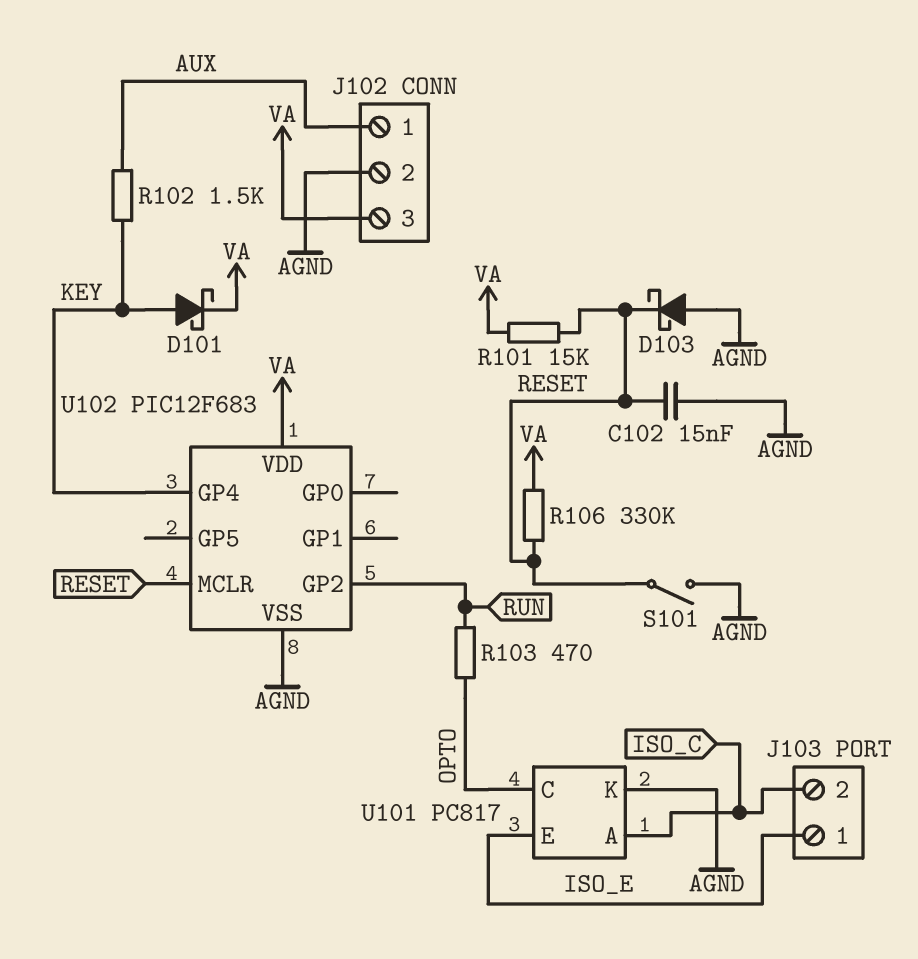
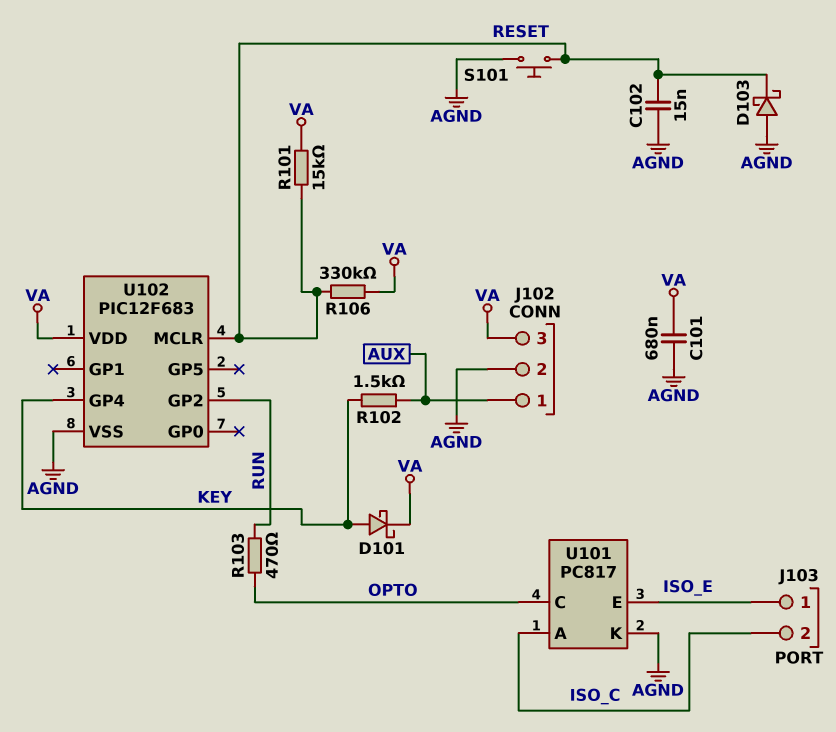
C101: none -> 680nF (AGND, VA)
S101: switch (AGND, RESET) -> button (AGND, RESET)

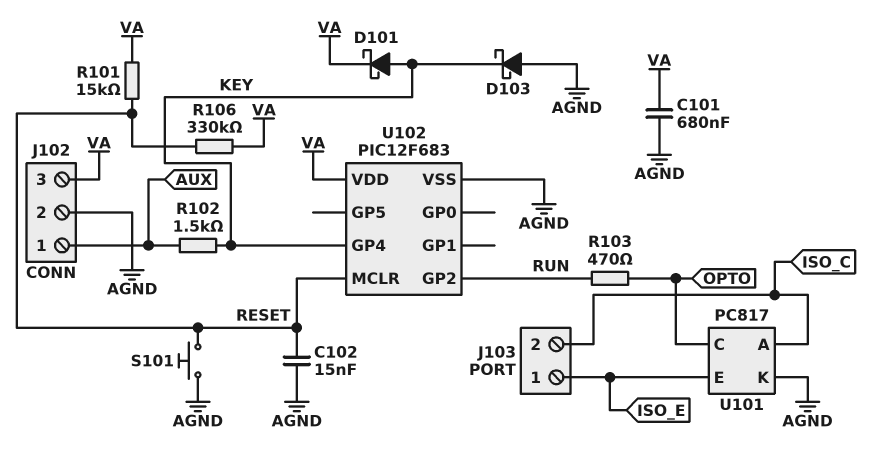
D103: schottky (A AGND, K RESET) -> schottky (A AGND, K KEY)

